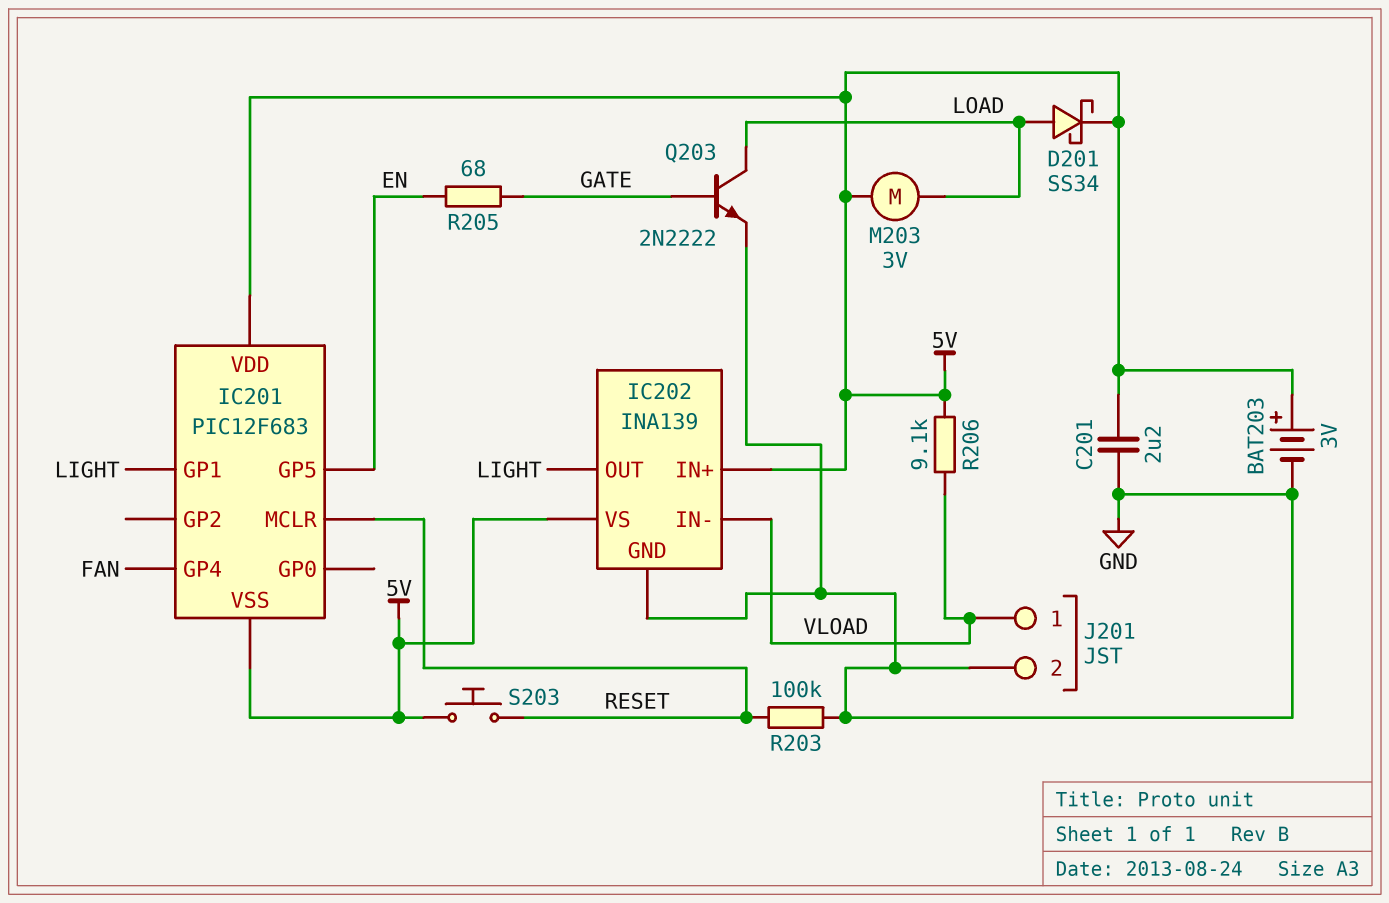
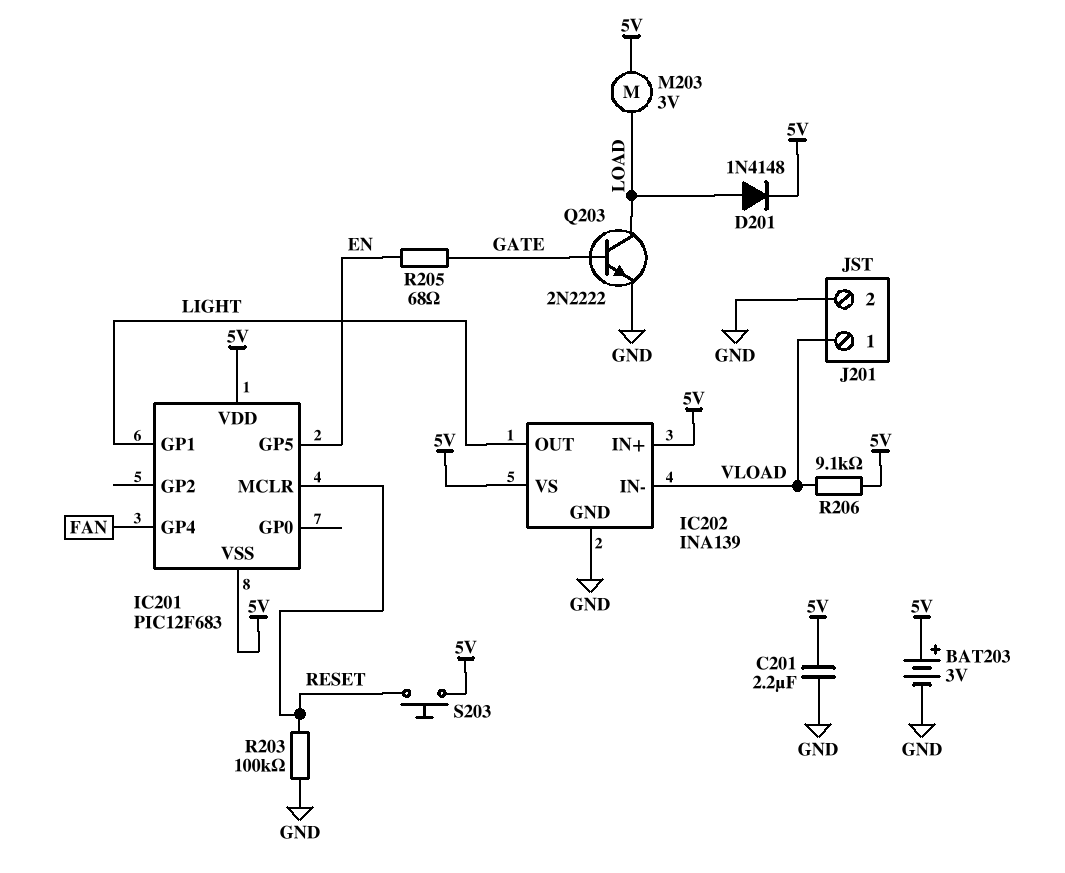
D201: schottky SS34 (A LOAD, K 5V) -> diode 1N4148 (A LOAD, K 5V)

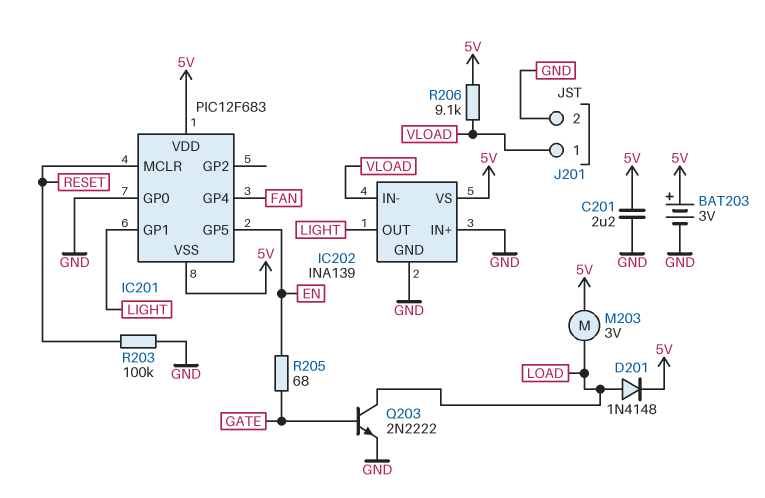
IC201 pin GP0: none -> GND
IC202 pin IN+: 5V -> GND
S203: button (5V, RESET) -> none

